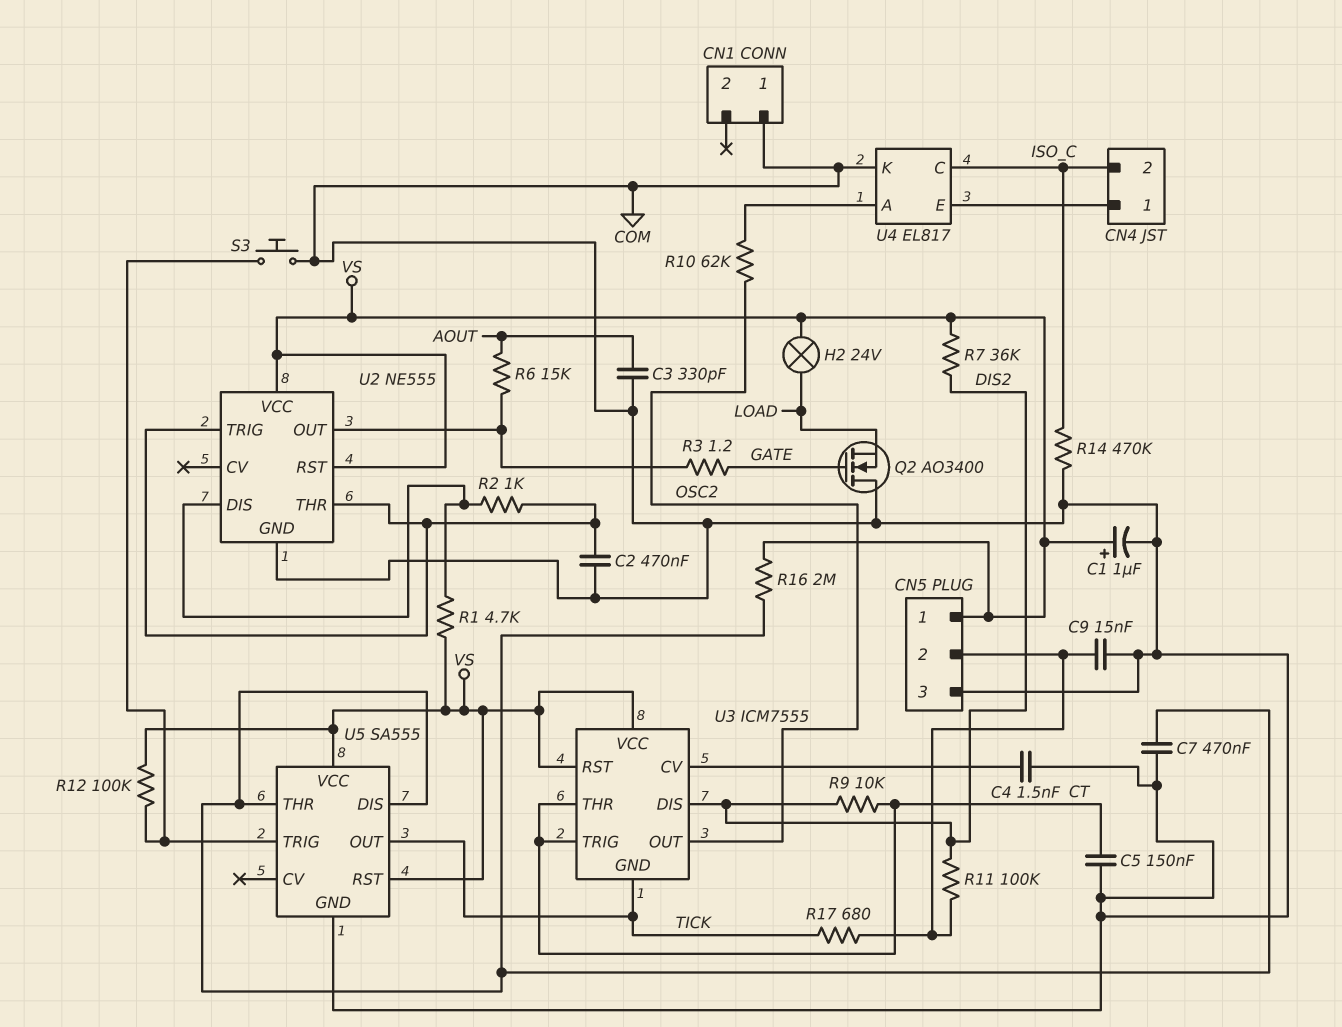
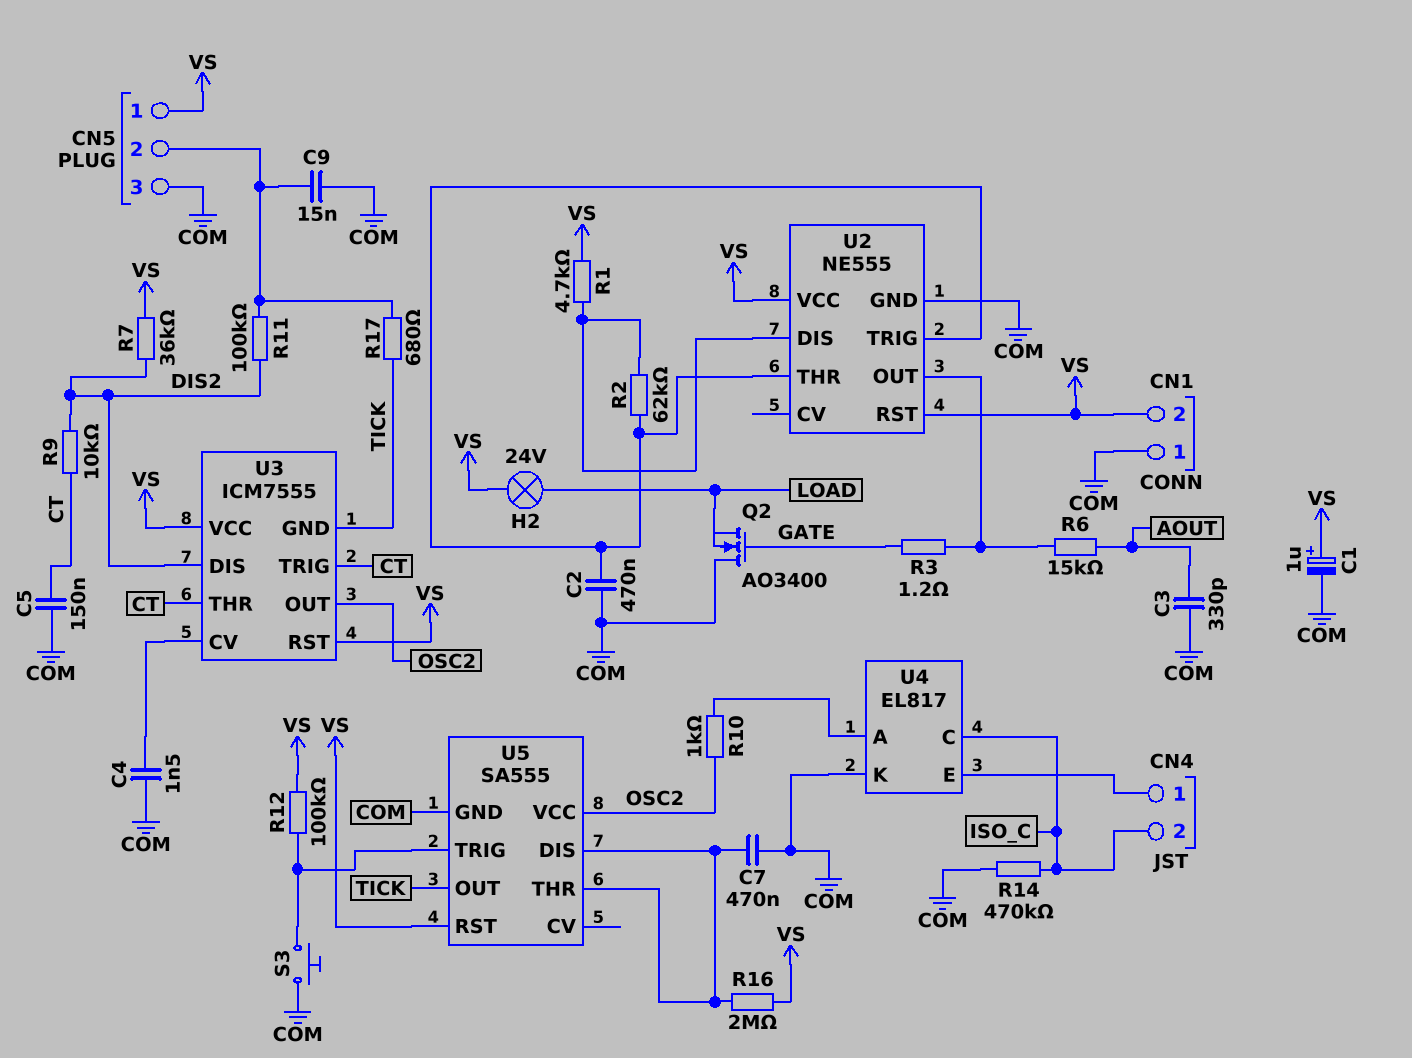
CN1 pin 2: none -> VS
R2: 1k (U2/DIS, U2/THR) -> 62k (U2/DIS, U2/THR)
R10: 62k (OSC2, U4/A) -> 1k (OSC2, U4/A)
U5 pin VCC: VS -> OSC2

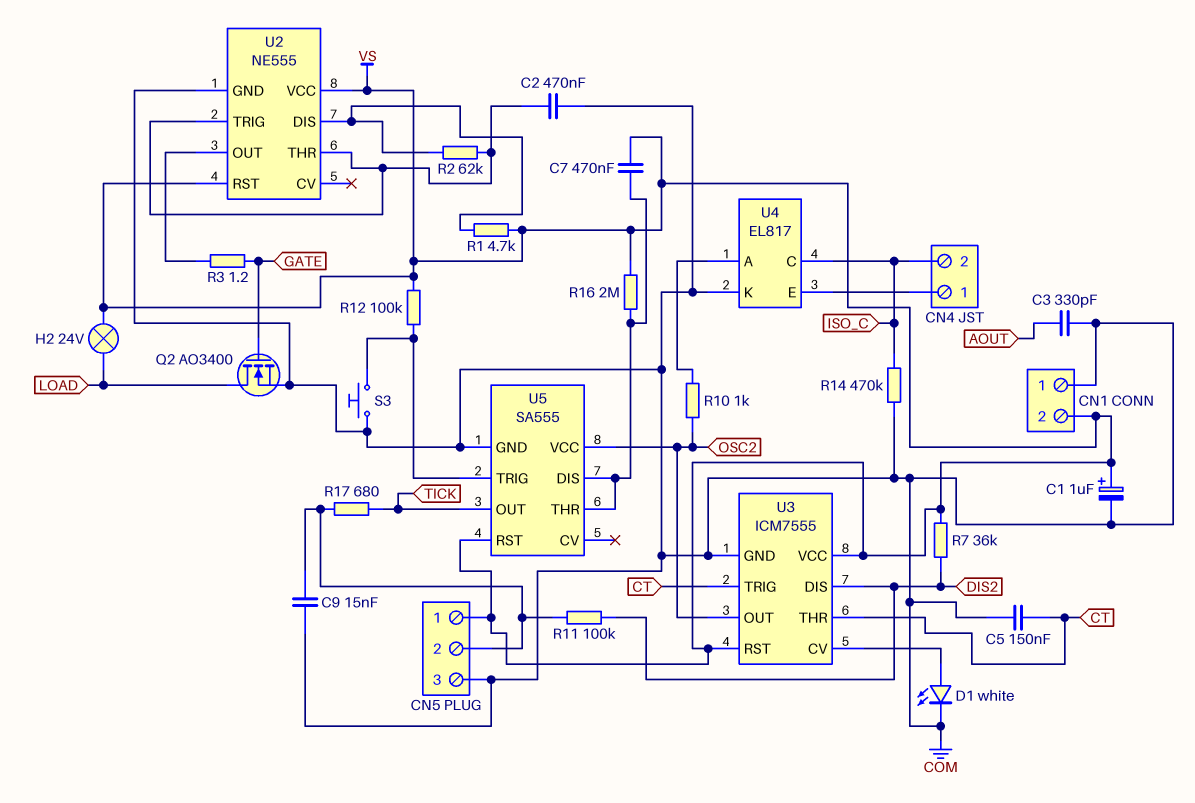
C4: 1.5nF (COM, U3/CV) -> none
C7: 470nF (COM, U5/DIS) -> 470nF (U5/DIS, VS)
D1: none -> LED white (A U3/CV, K COM)
Q2: NMOS AO3400 (G GATE, D COM, S LOAD) -> NMOS AO3400 (G GATE, D LOAD, S COM)
R6: 15k (AOUT, U2/OUT) -> none
R9: 10k (CT, DIS2) -> none
U3 pin GND: TICK -> COM

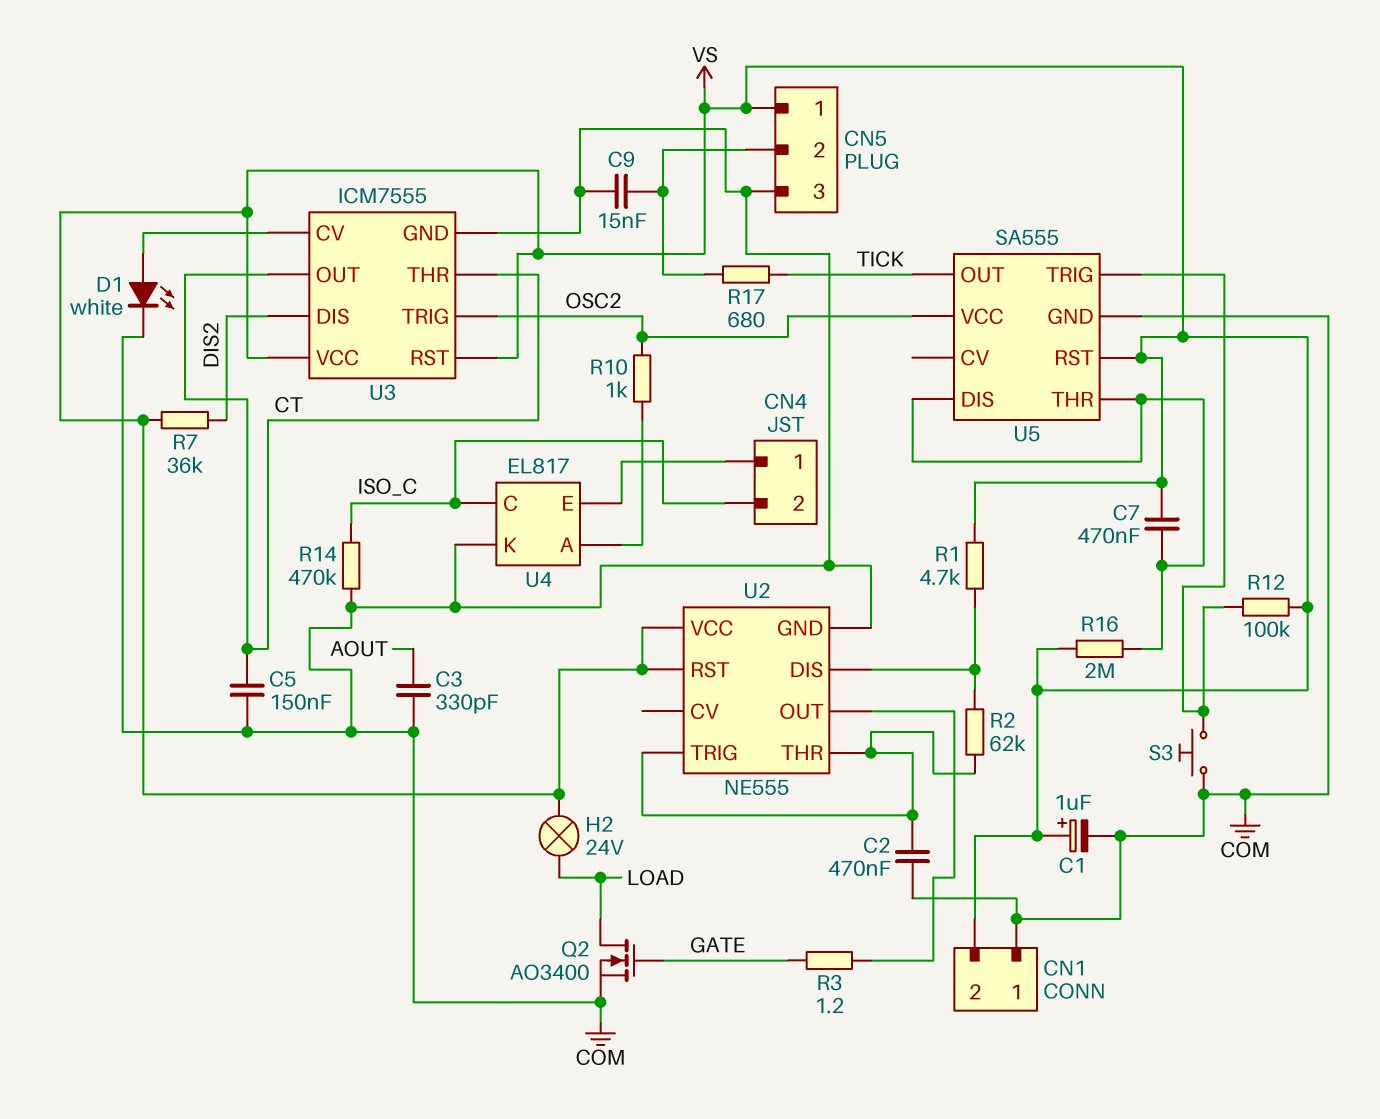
R11: 100k (CN5/2, DIS2) -> none
U3 pin OUT: OSC2 -> CT
U3 pin TRIG: CT -> OSC2

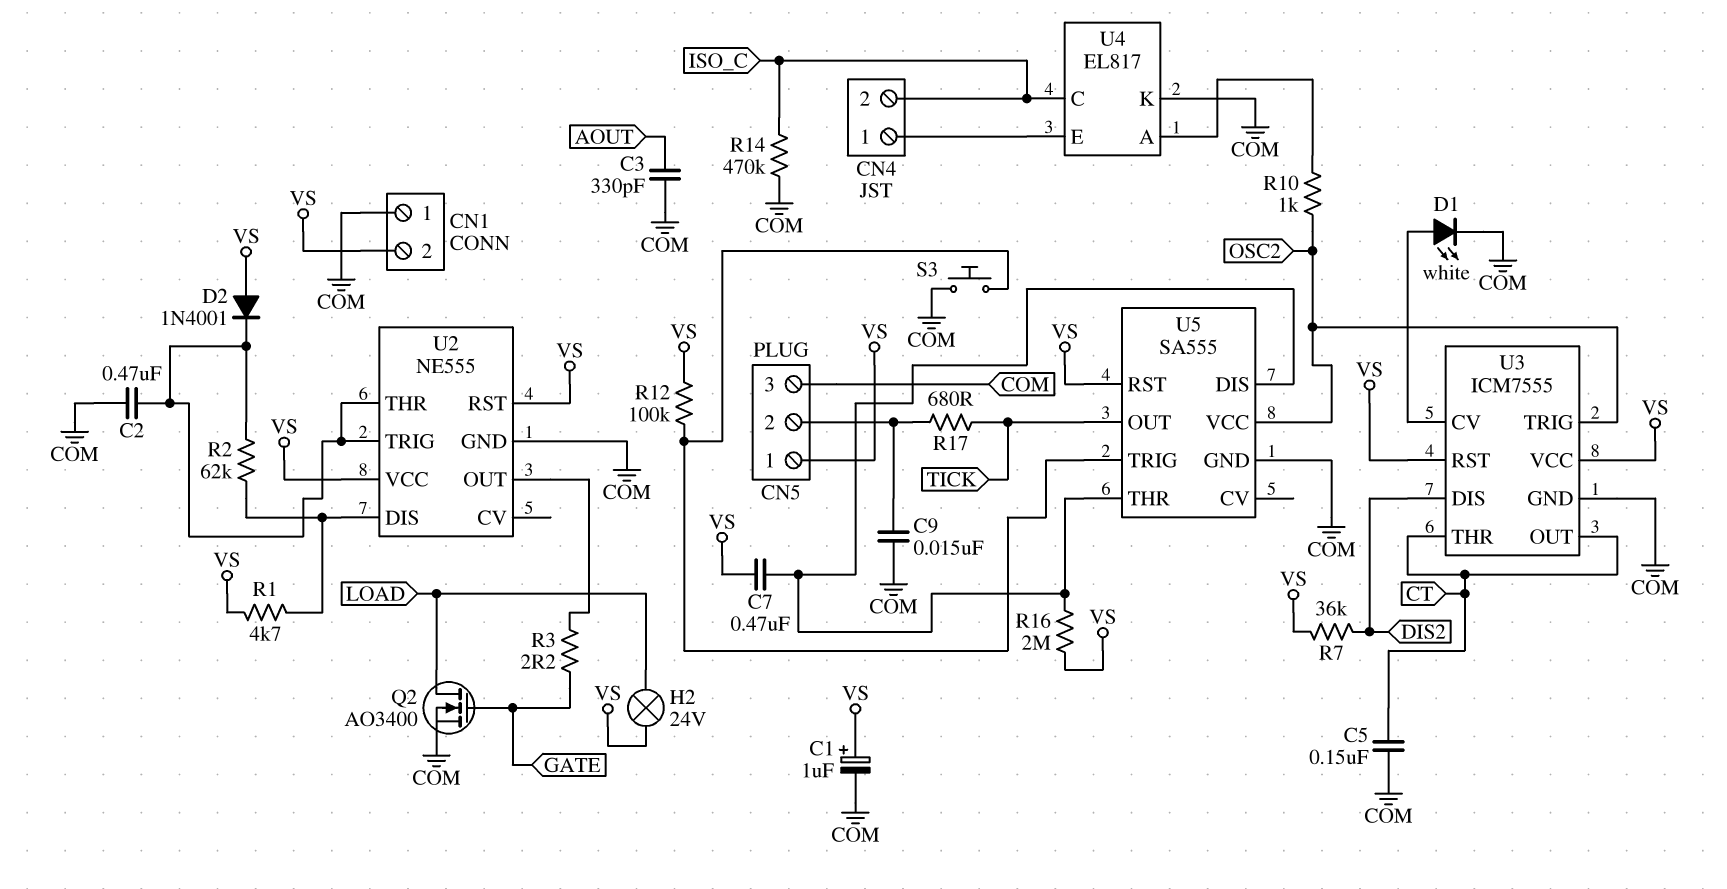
D2: none -> diode 1N4001 (A VS, K U2/THR)
R3: 1.2 (GATE, U2/OUT) -> 2.2 (GATE, U2/OUT)

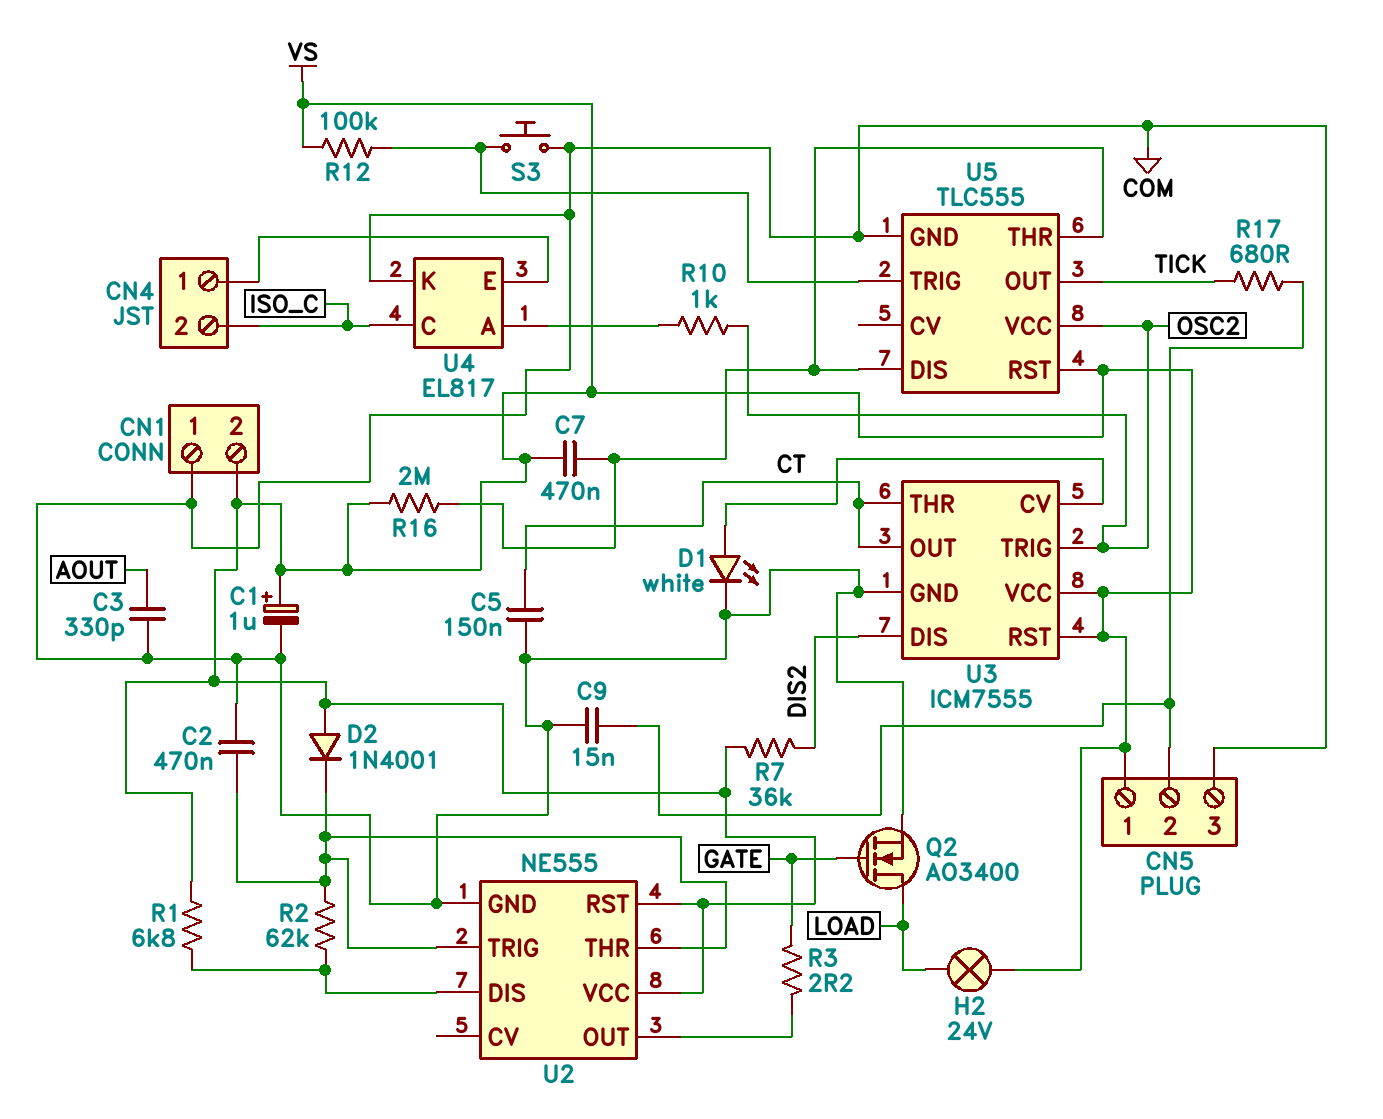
R1: 4.7k (U2/DIS, VS) -> 6.8k (U2/DIS, VS)
R14: 470k (COM, ISO_C) -> none
U5: SA555 -> TLC555

